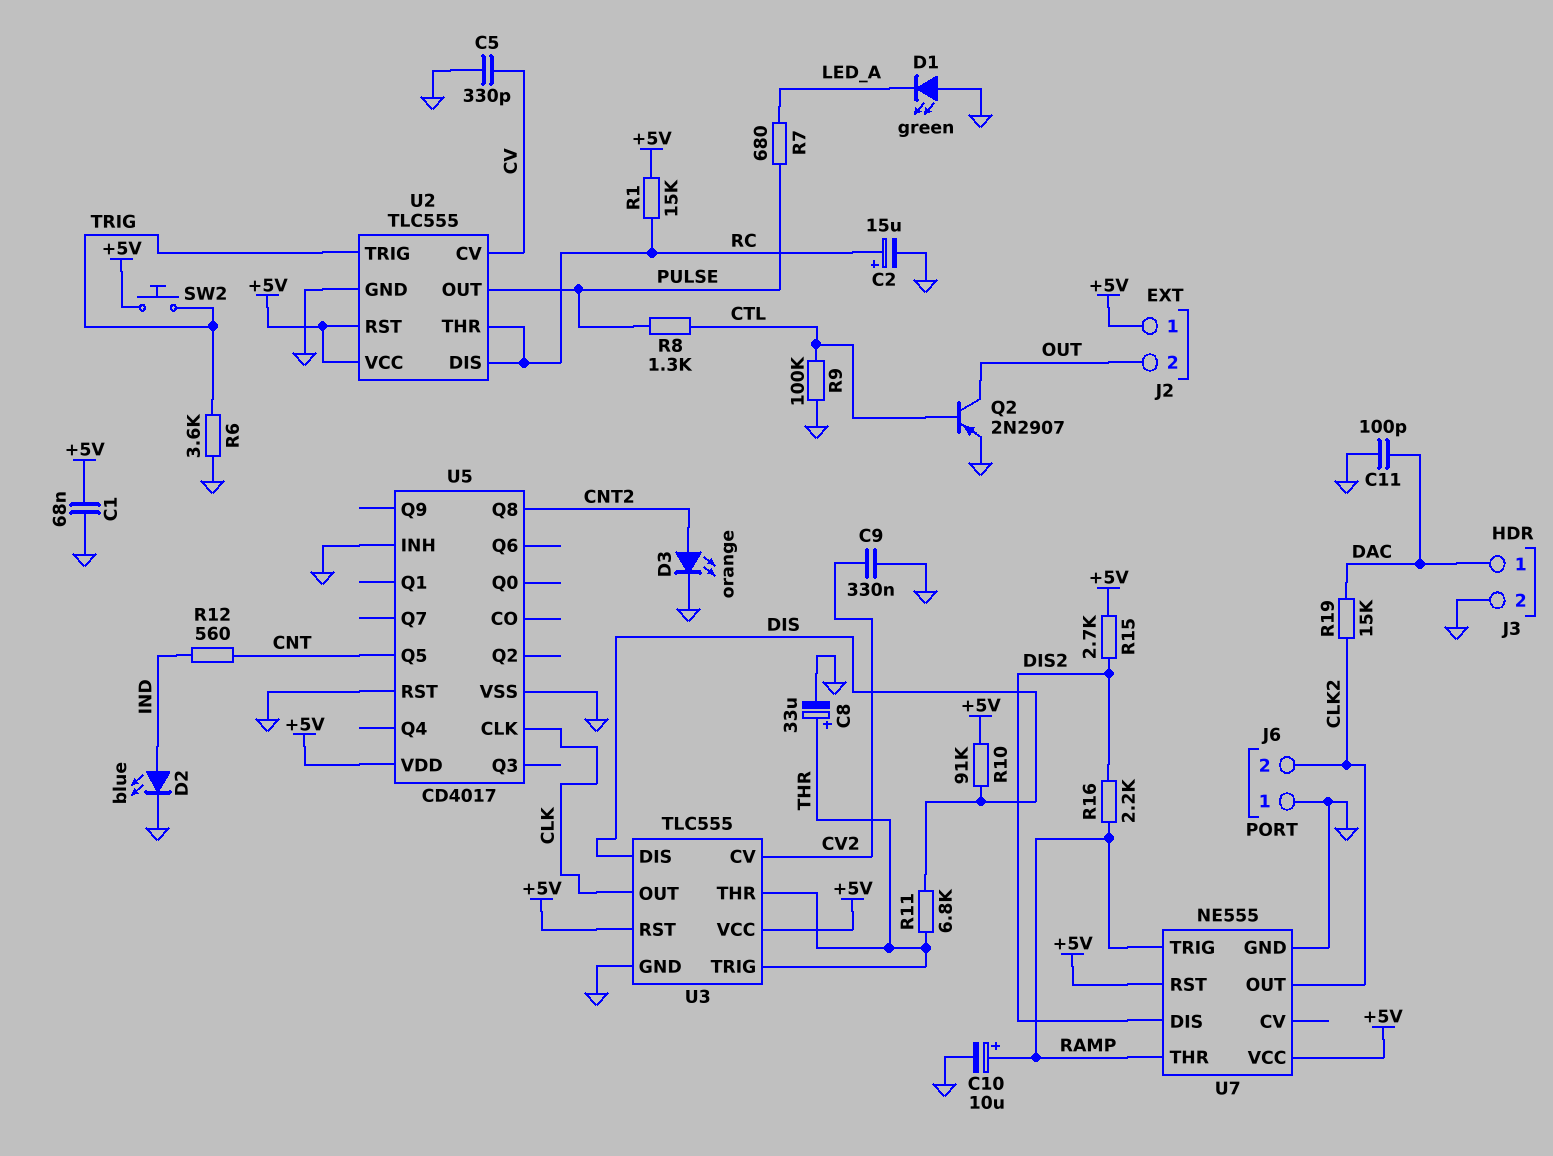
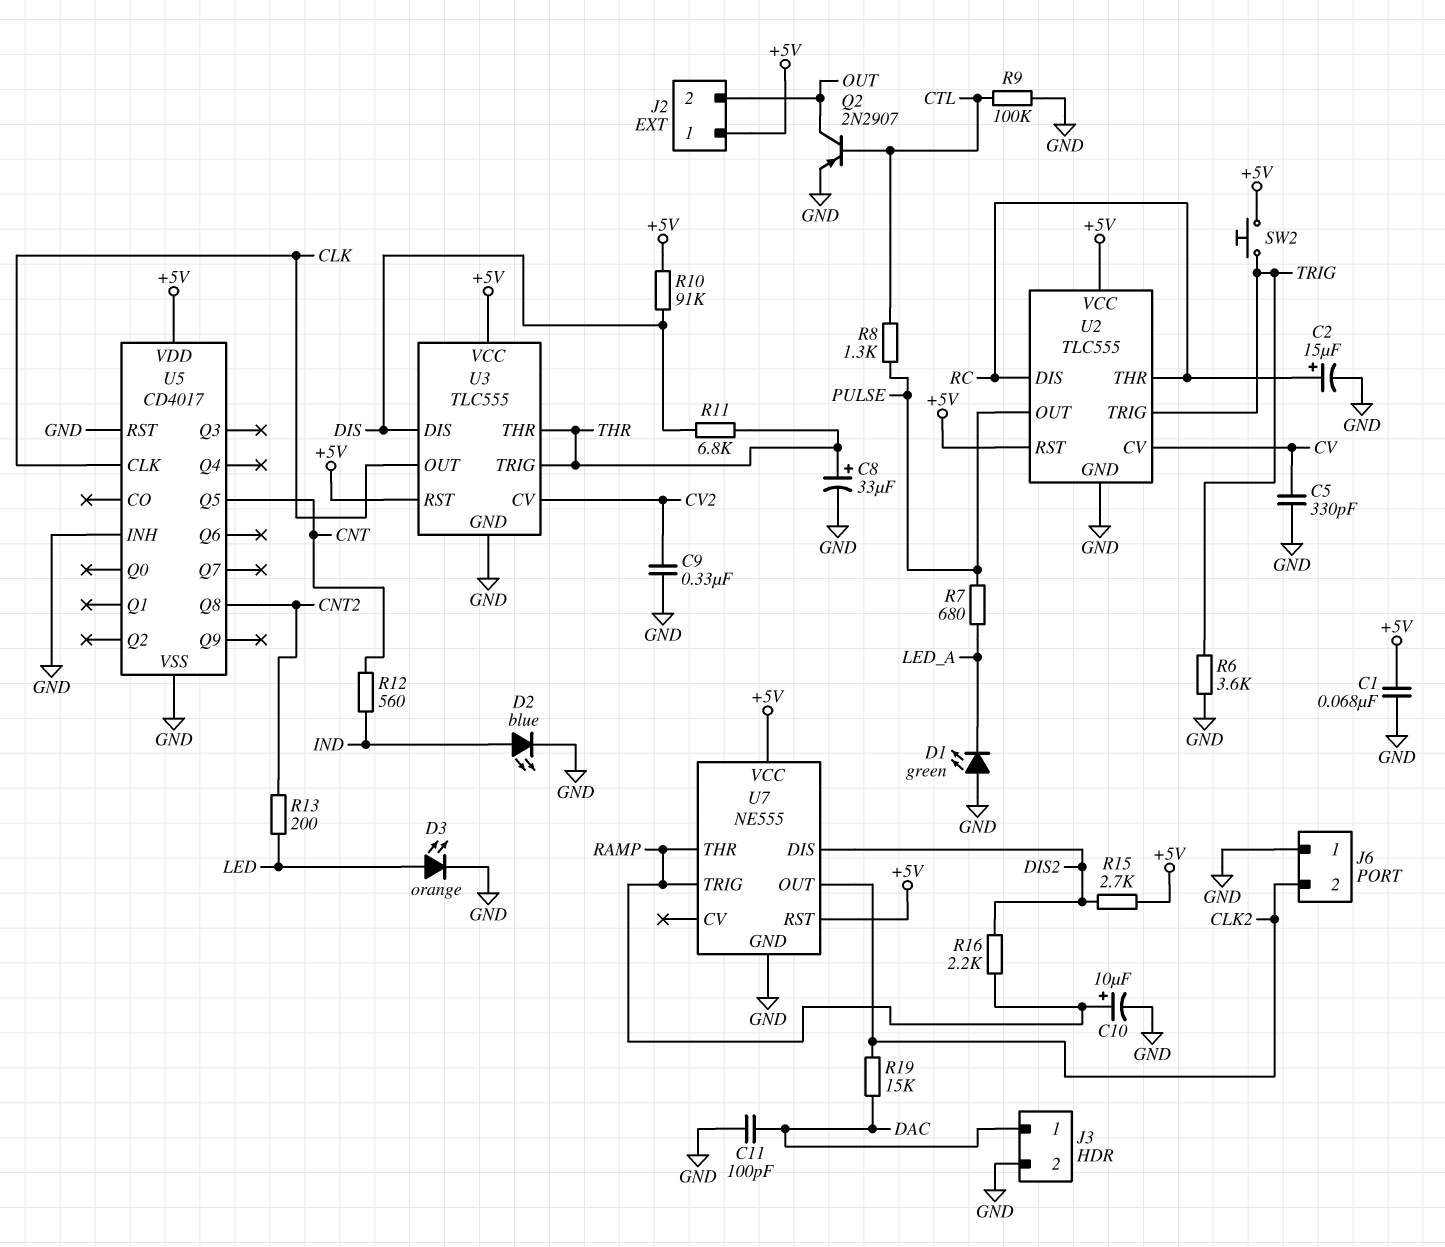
D3: LED orange (A CNT2, K GND) -> LED orange (A LED, K GND)
R1: 15k (+5V, RC) -> none
R13: none -> 200 (CNT2, LED)

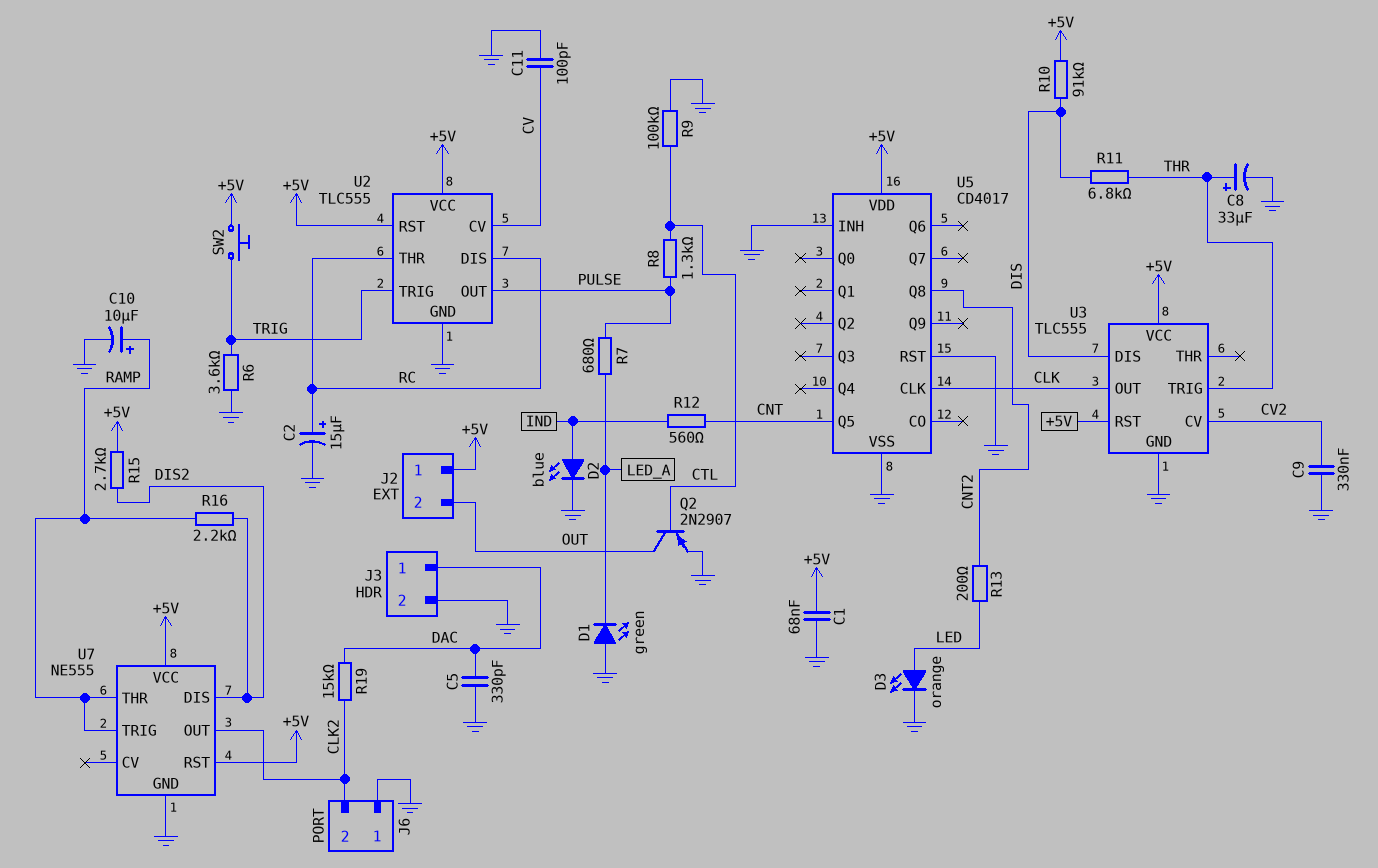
C5: 330pF (CV, GND) -> 330pF (DAC, GND)
C11: 100pF (DAC, GND) -> 100pF (CV, GND)
U3 pin THR: THR -> none

